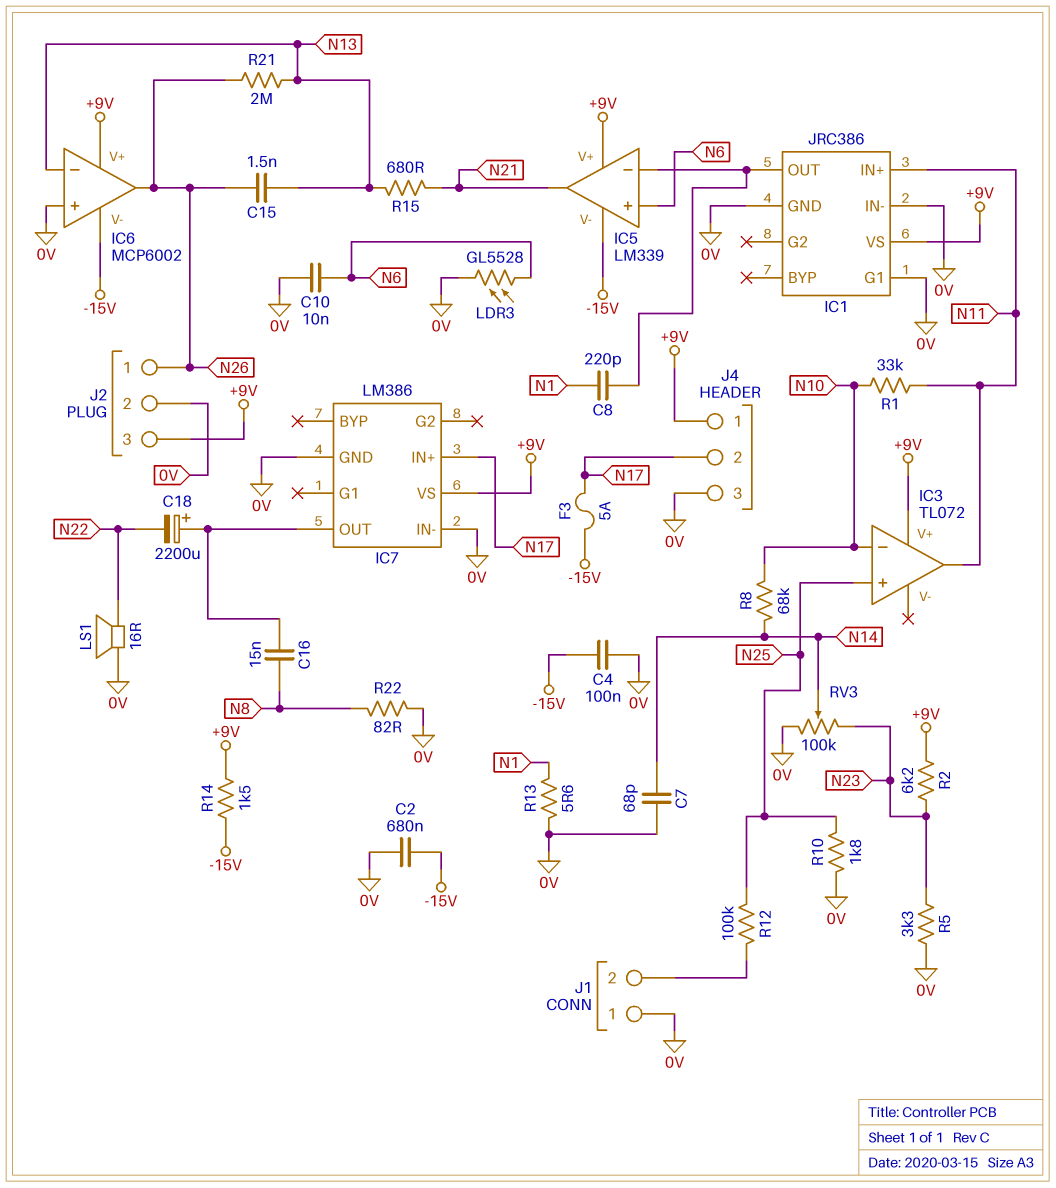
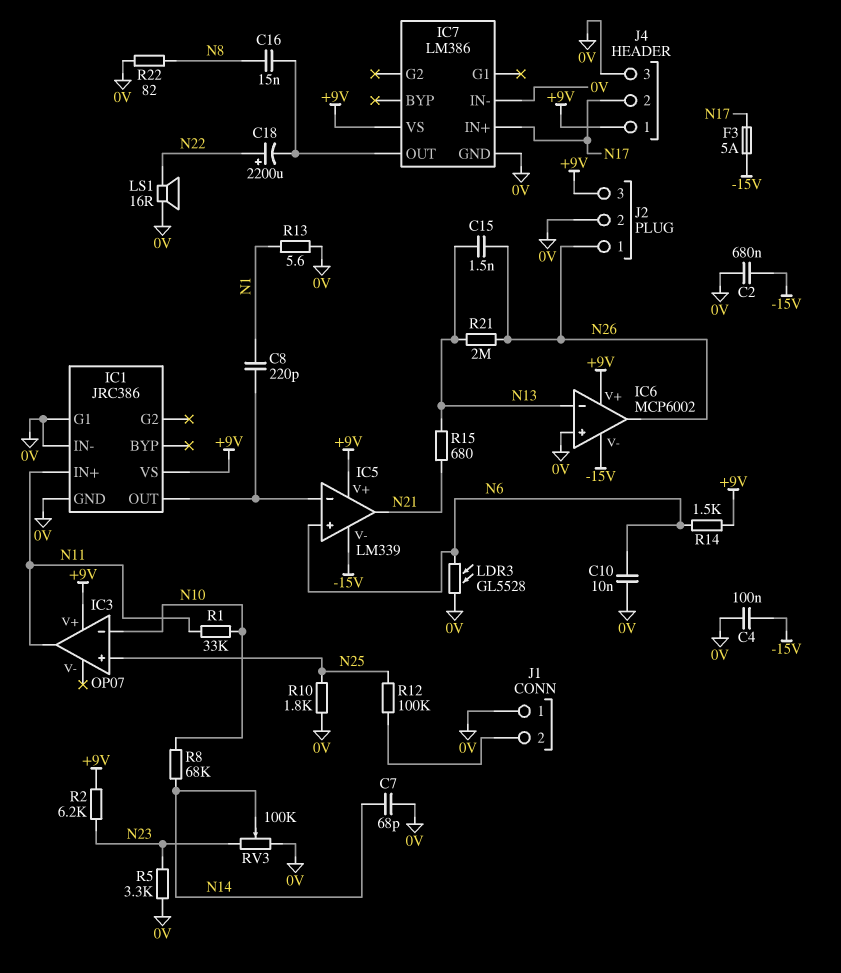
C18: 2200uF (plus IC7/OUT, minus N22) -> 2200uF (plus N22, minus IC7/OUT)
IC3: TL072 -> OP07
R14: 1.5k (+9V, -15V) -> 1.5k (+9V, N6)

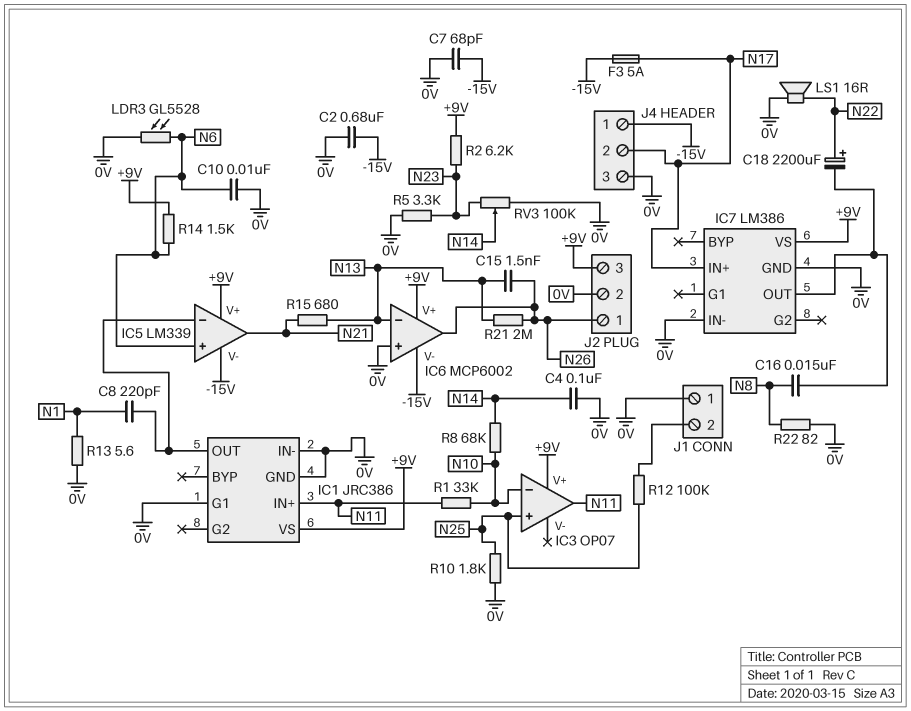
C4: 100nF (-15V, 0V) -> 100nF (0V, N14)
C7: 68pF (0V, N14) -> 68pF (-15V, 0V)
J4 pin 1: +9V -> -15V

